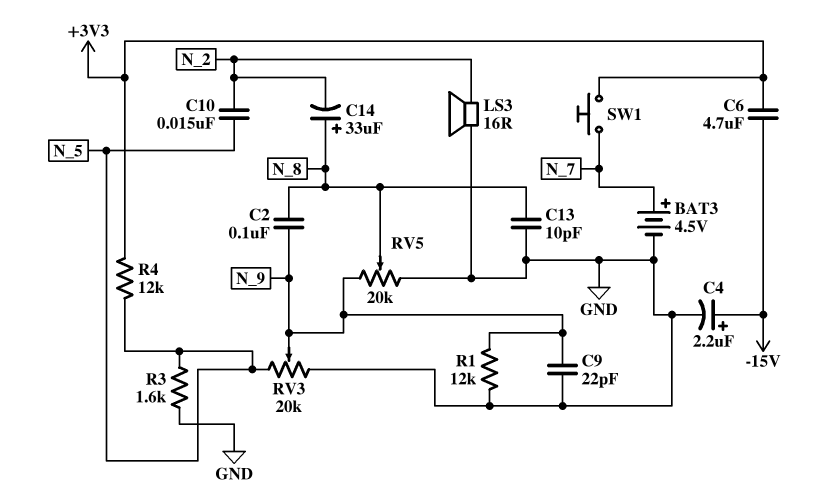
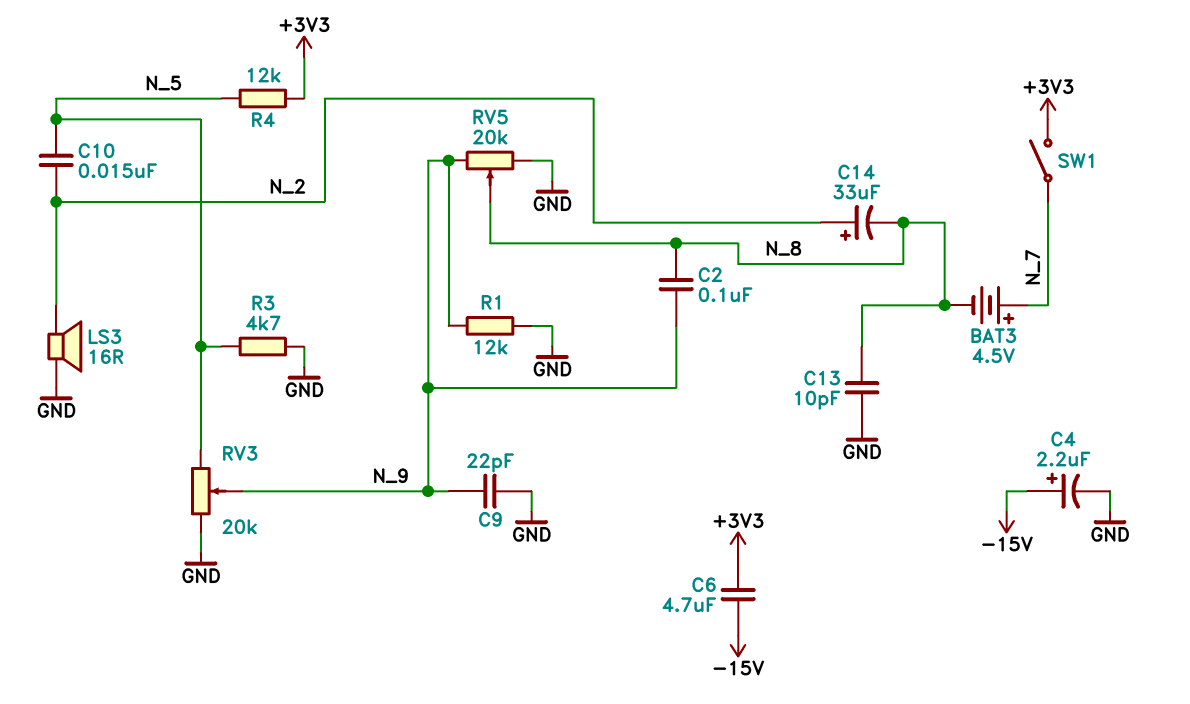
BAT3: 4.5V (plus N_7, minus GND) -> 4.5V (plus N_7, minus N_8)
C14: 33uF (plus N_8, minus N_2) -> 33uF (plus N_2, minus N_8)
R3: 1.6k (GND, N_5) -> 4.7k (GND, N_5)
SW1: button (+3V3, N_7) -> switch (+3V3, N_7)

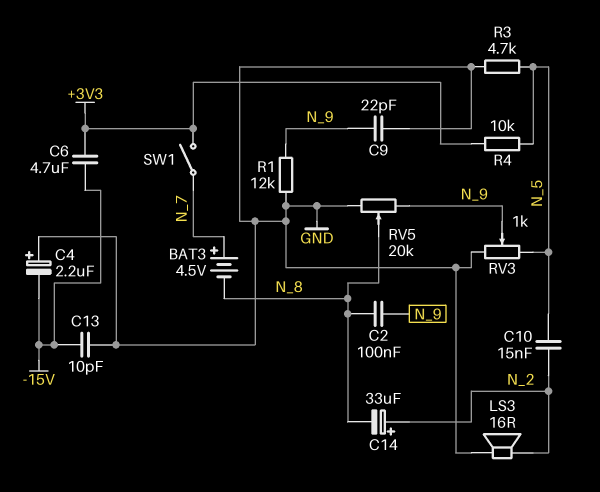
C4: 2.2uF (plus -15V, minus GND) -> 2.2uF (plus GND, minus -15V)
C13: 10pF (GND, N_8) -> 10pF (-15V, GND)
R4: 12k (+3V3, N_5) -> 10k (+3V3, N_5)
RV3: 20k (GND, N_5, wiper N_9) -> 1k (GND, N_5, wiper N_9)

